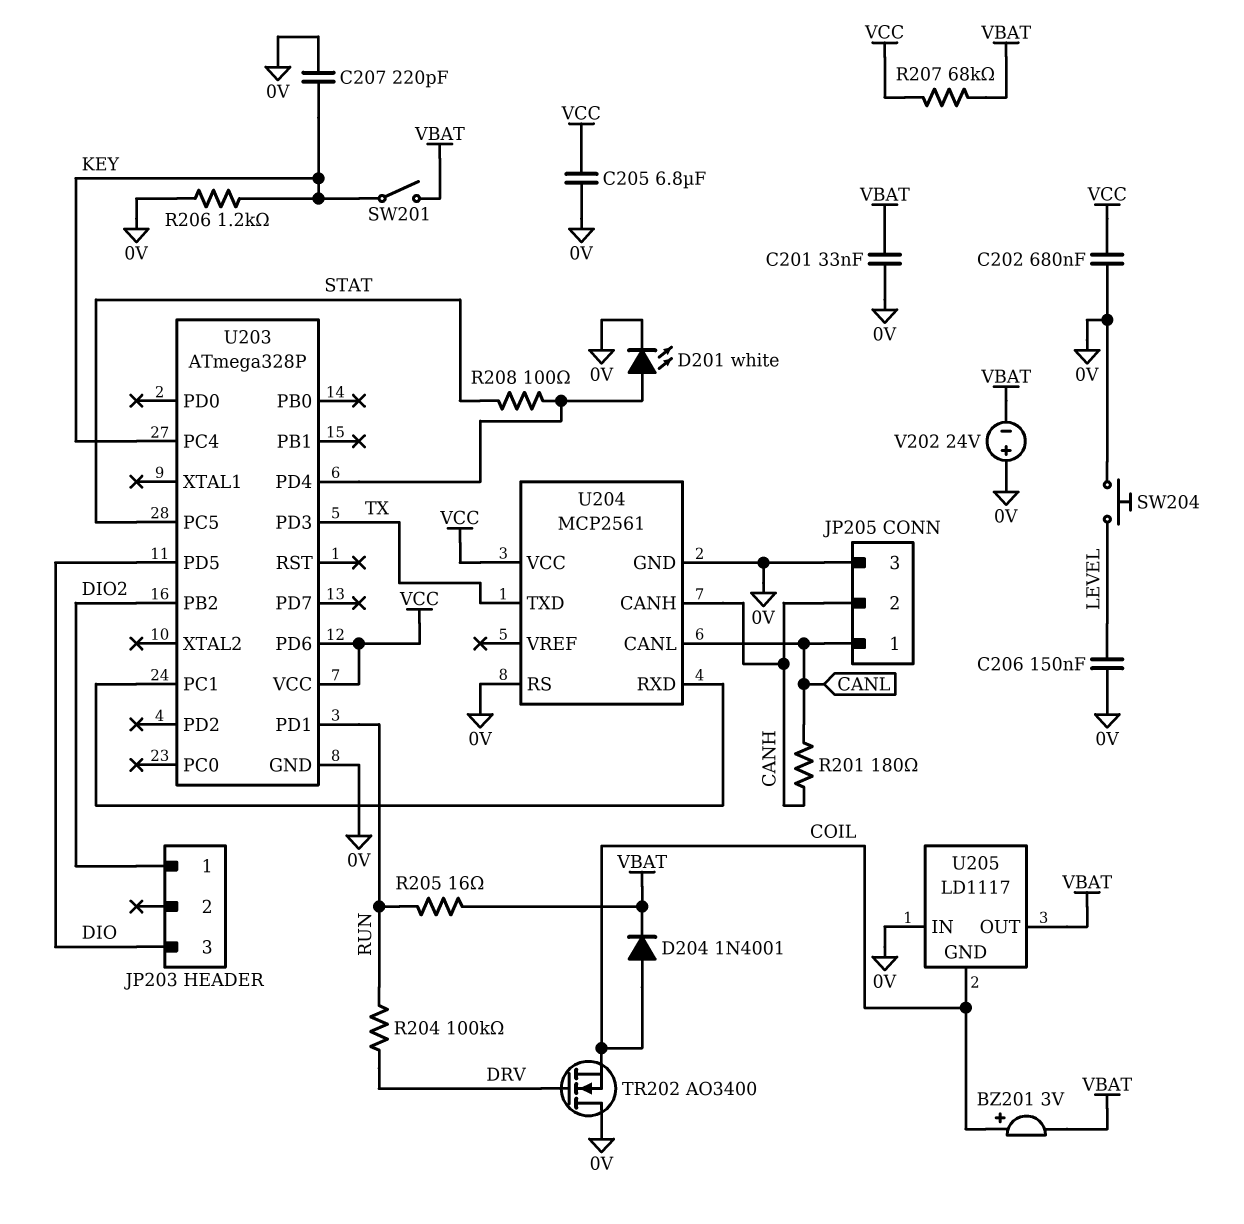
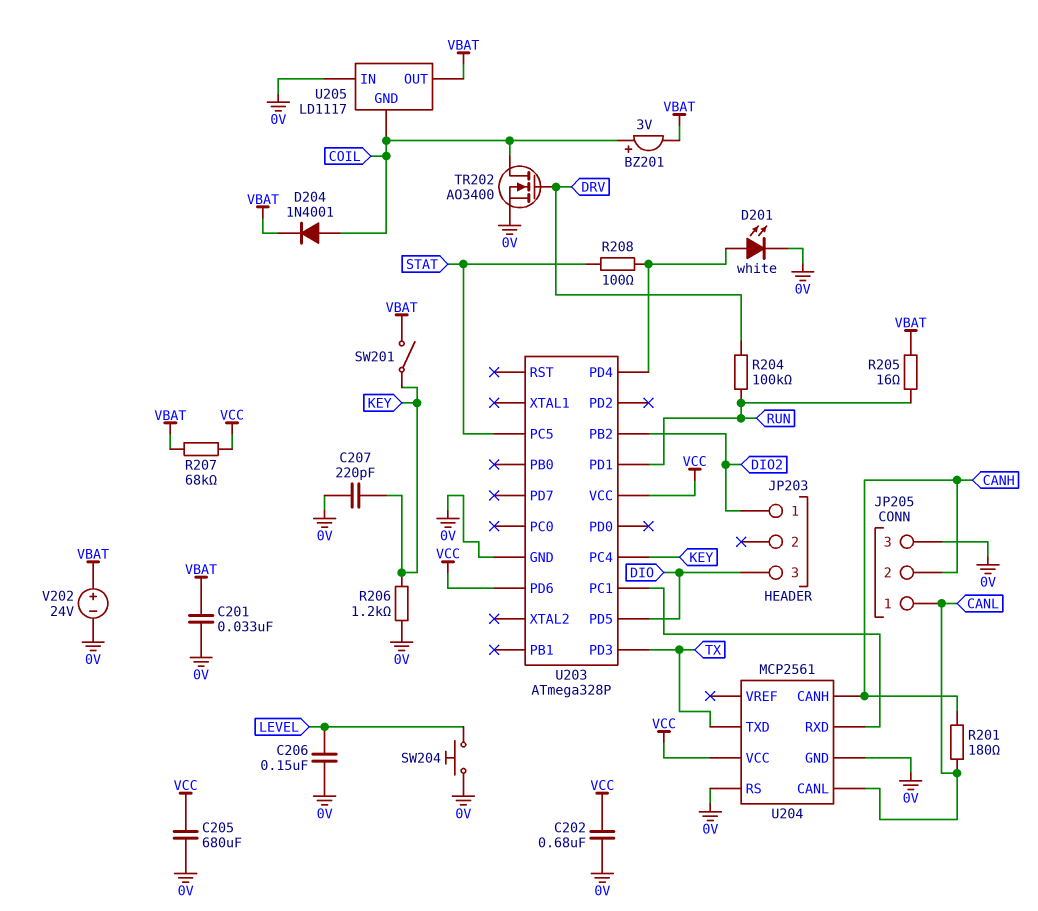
C205: 6.8uF (0V, VCC) -> 680uF (0V, VCC)
TR202: NMOS AO3400 (G DRV, D 0V, S COIL) -> NMOS AO3400 (G DRV, D COIL, S 0V)
V202: 24V (plus 0V, minus VBAT) -> 24V (plus VBAT, minus 0V)

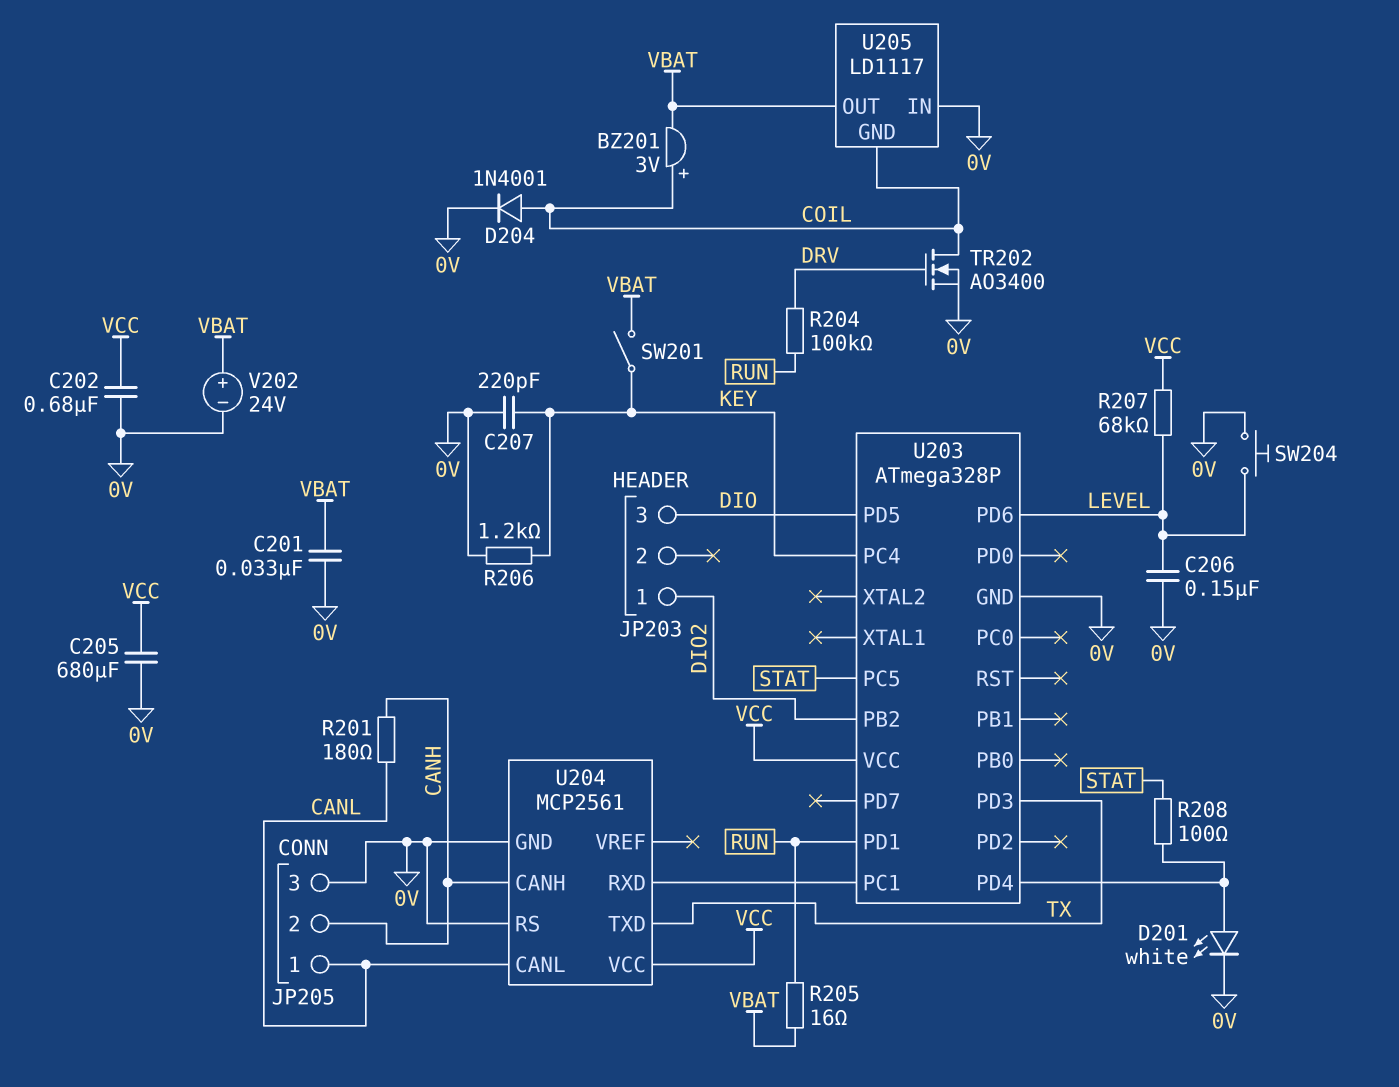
D204: diode 1N4001 (A COIL, K VBAT) -> diode 1N4001 (A COIL, K 0V)
R207: 68k (VBAT, VCC) -> 68k (LEVEL, VCC)
U203 pin PD6: VCC -> LEVEL

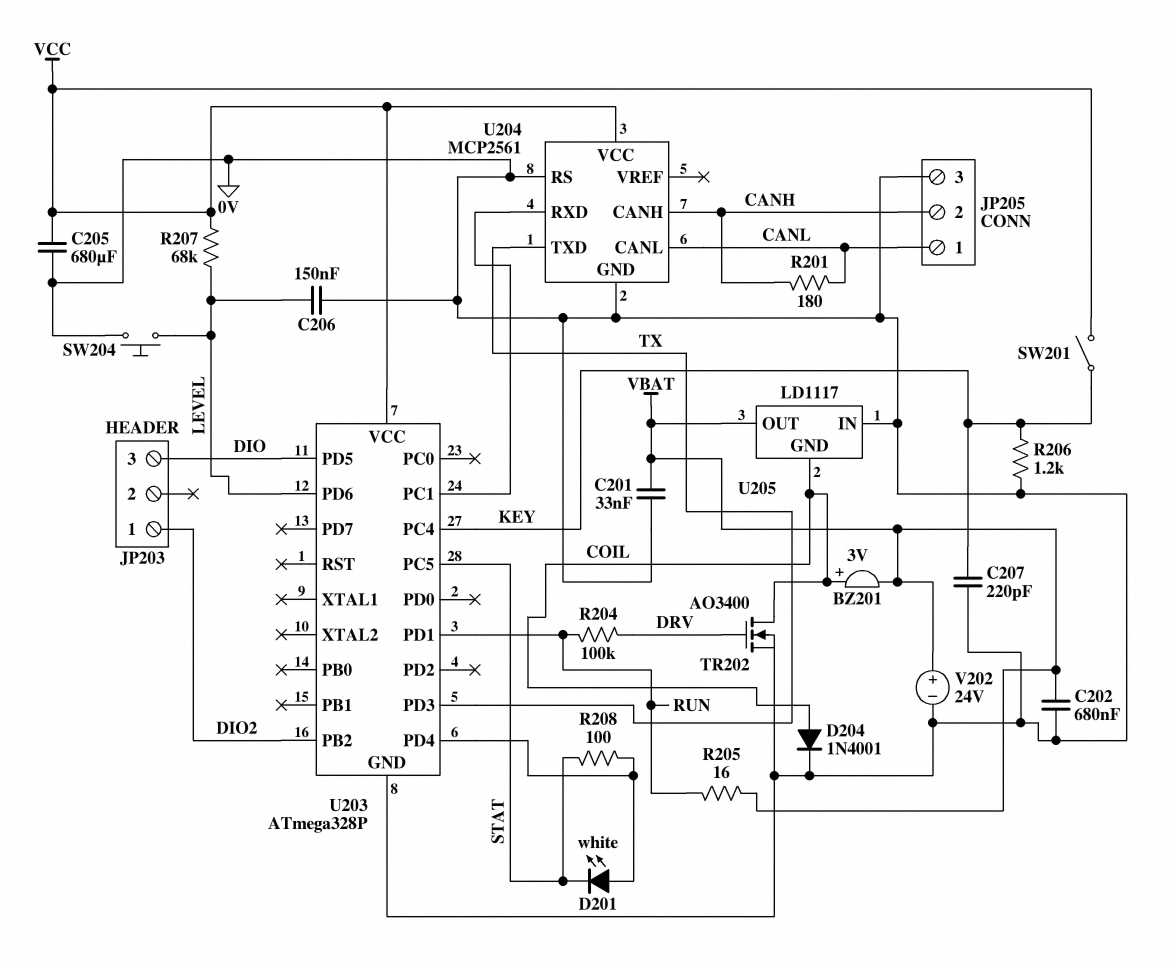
C202: 680nF (0V, VCC) -> 680nF (0V, VBAT)
D201: LED white (A U203/PD4, K 0V) -> LED white (A U203/PD4, K STAT)
SW201: switch (KEY, VBAT) -> switch (KEY, VCC)

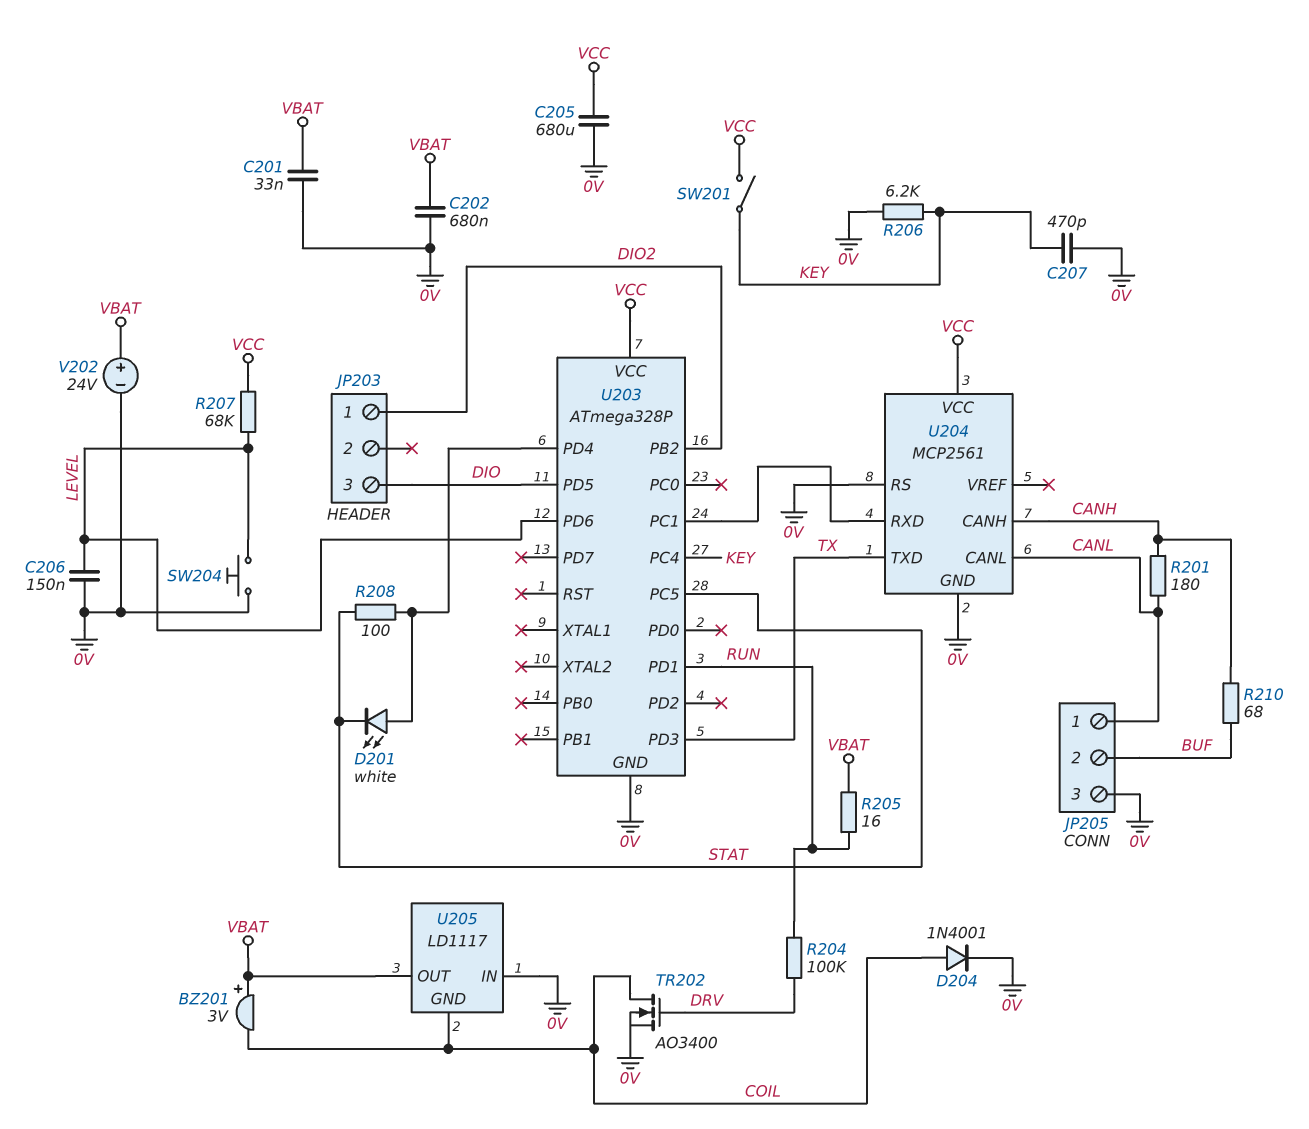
BZ201: buzzer 3V (plus COIL, minus VBAT) -> buzzer 3V (plus VBAT, minus COIL)
C207: 220pF (0V, KEY) -> 470pF (0V, KEY)
JP205 pin 2: CANH -> BUF
R206: 1.2k (0V, KEY) -> 6.2k (0V, KEY)
R210: none -> 68 (BUF, CANH)

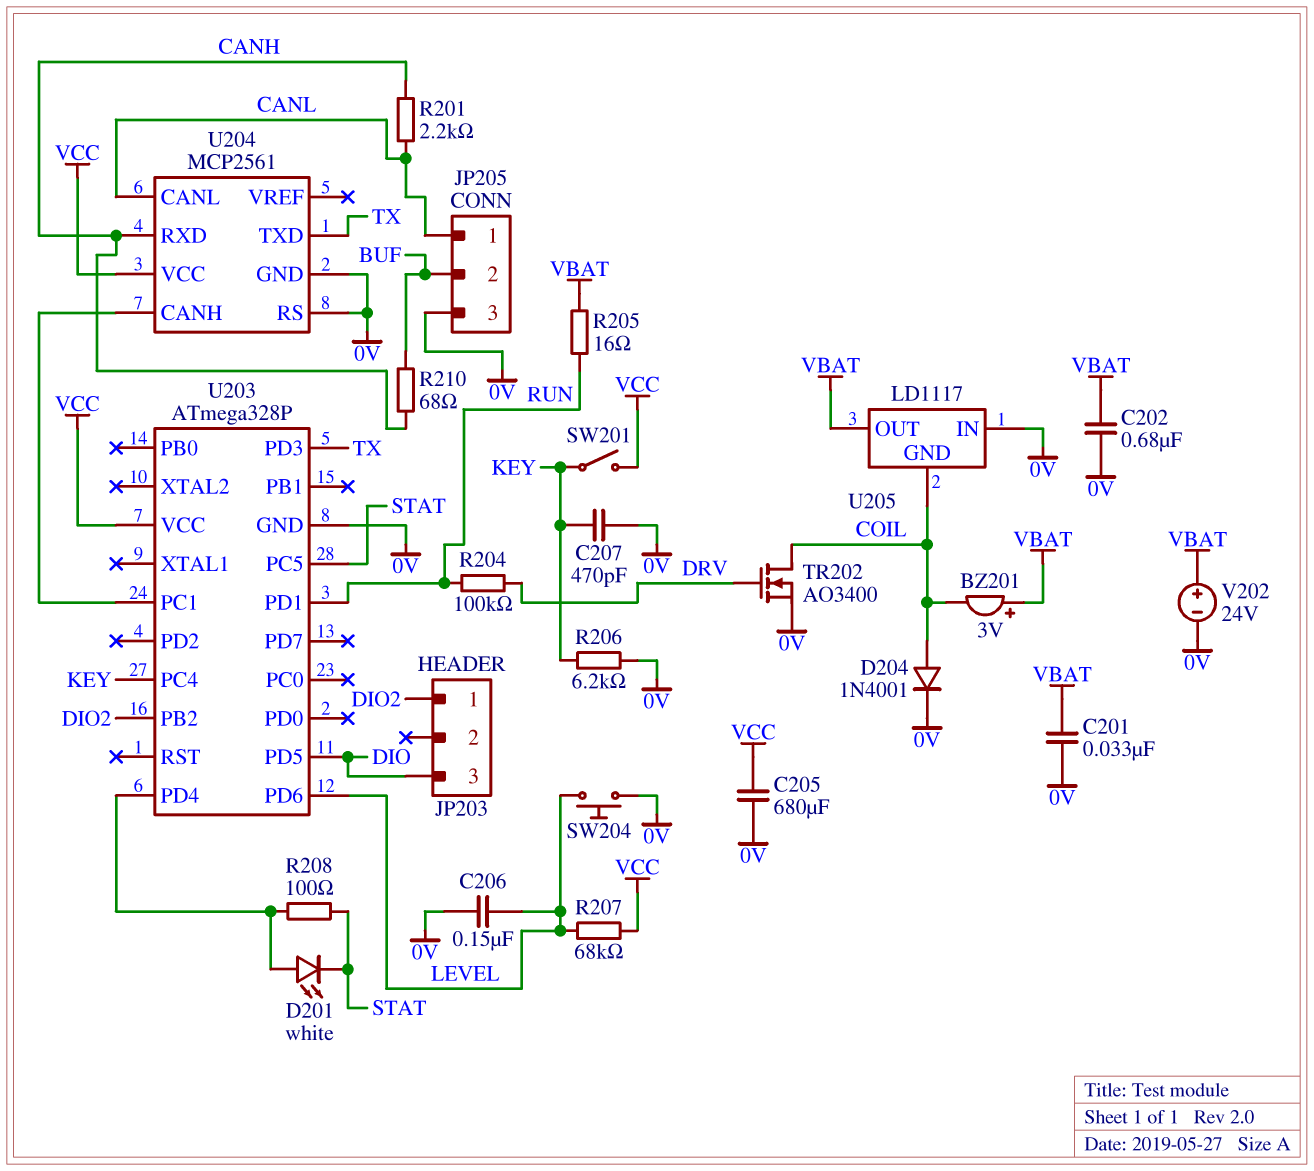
R201: 180 (CANH, CANL) -> 2.2k (CANH, CANL)
U204 pin CANH: CANH -> U203/PC1
U204 pin RXD: U203/PC1 -> CANH

